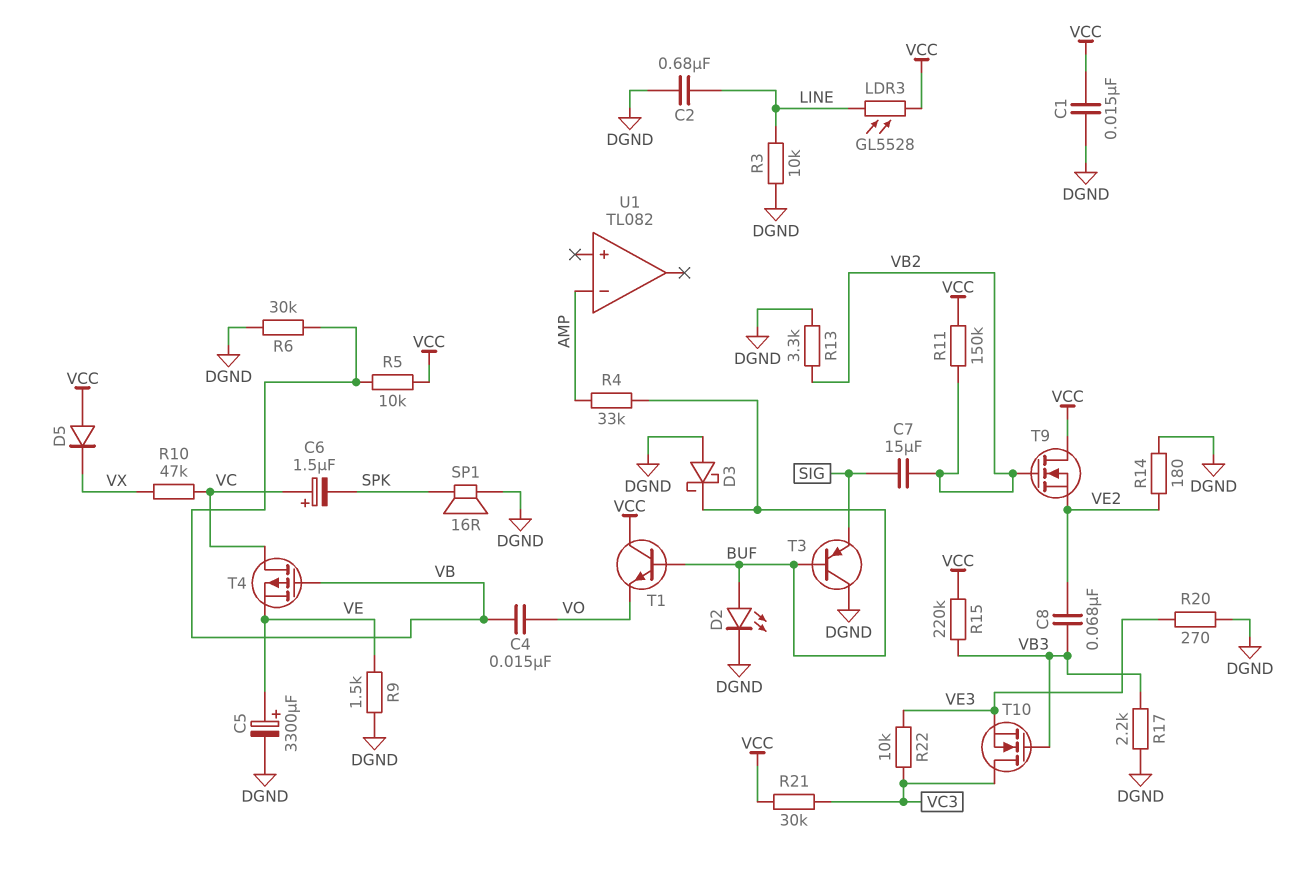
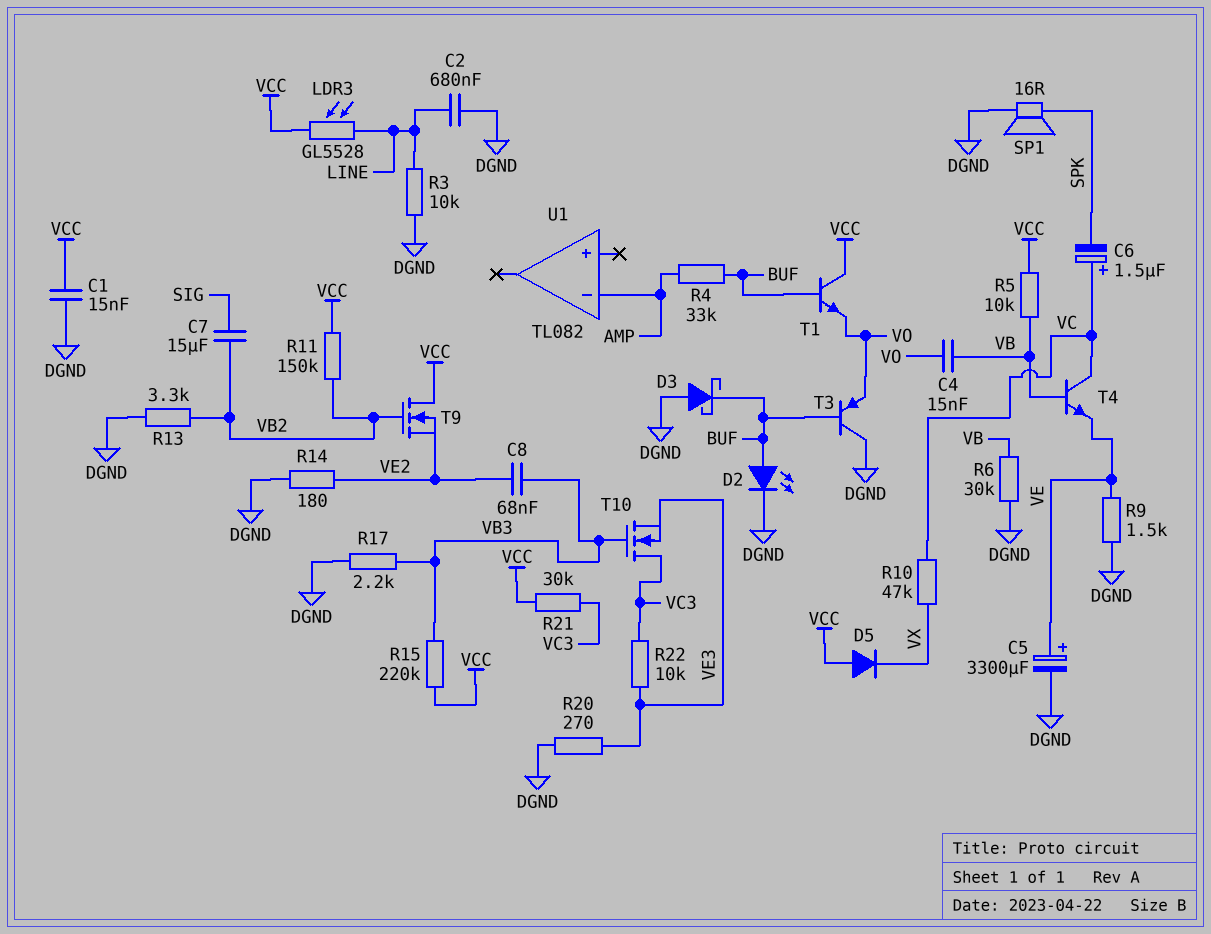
T3: PNP (B BUF, C DGND, E SIG) -> PNP (B BUF, C DGND, E VO)
T4: PMOS (G VB, D VC, S VE) -> NPN (B VB, C VC, E VE)

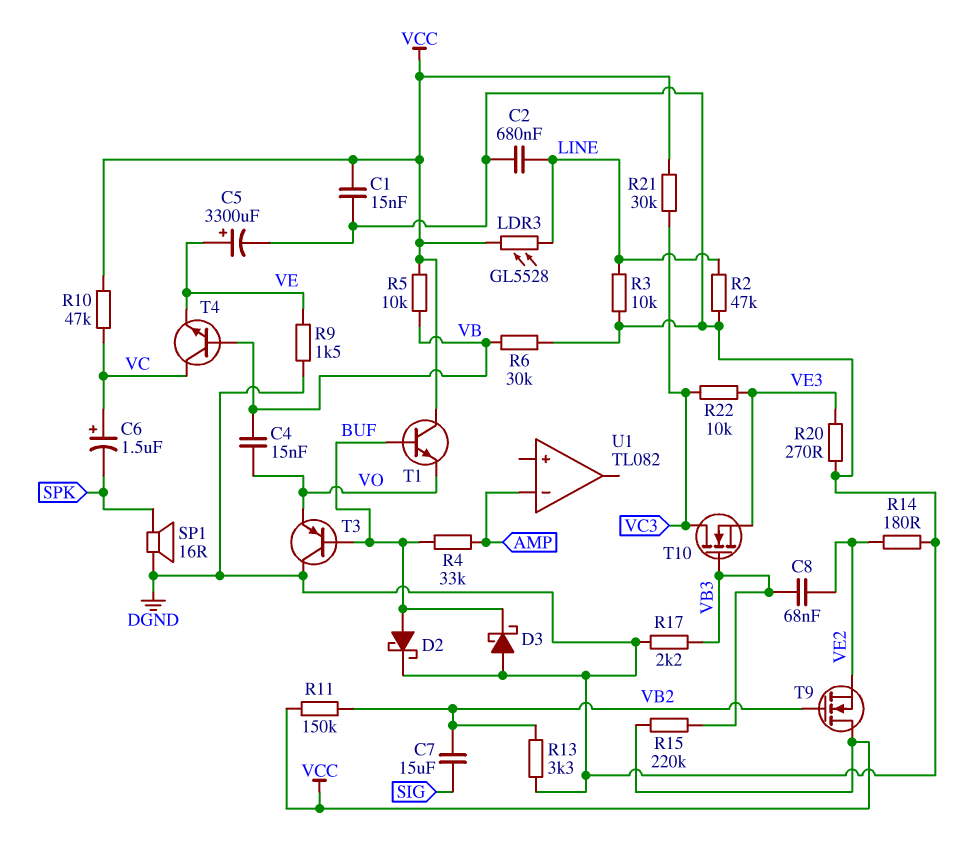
D2: LED (A BUF, K DGND) -> schottky (A BUF, K DGND)
D5: diode (A VCC, K VX) -> none
R2: none -> 47k (DGND, LINE)
R10: 47k (VC, VX) -> 47k (VC, VCC)

